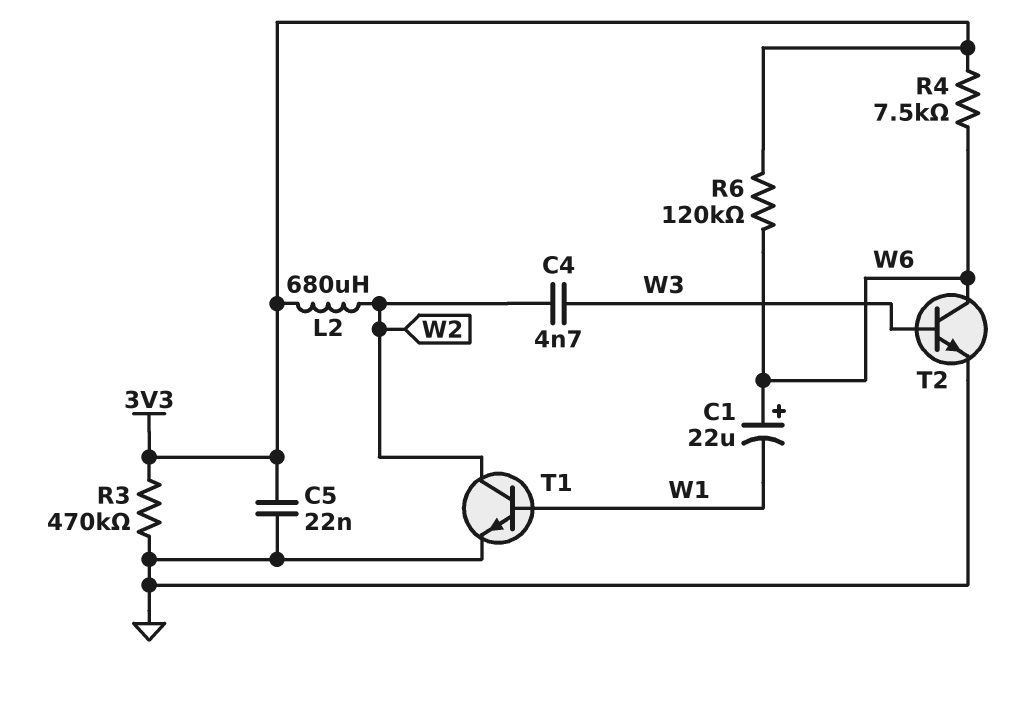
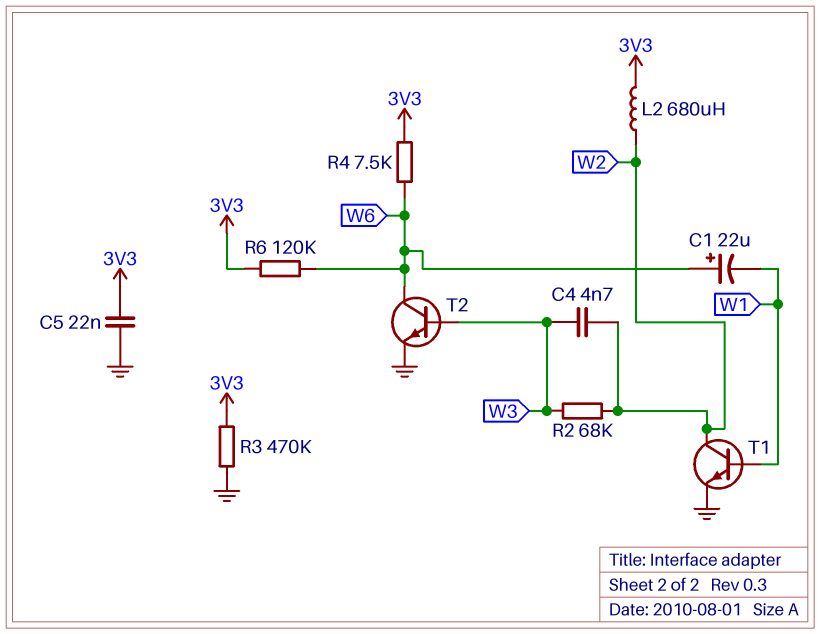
R2: none -> 68k (W2, W3)

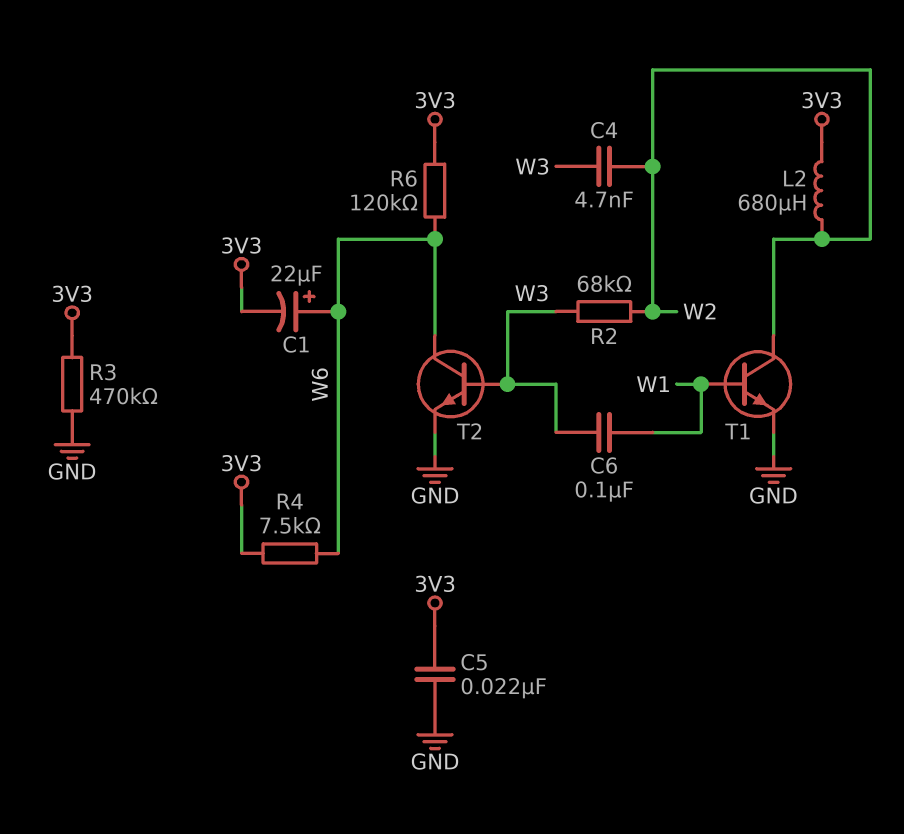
C1: 22uF (plus W6, minus W1) -> 22uF (plus W6, minus 3V3)
C6: none -> 100nF (W1, W3)

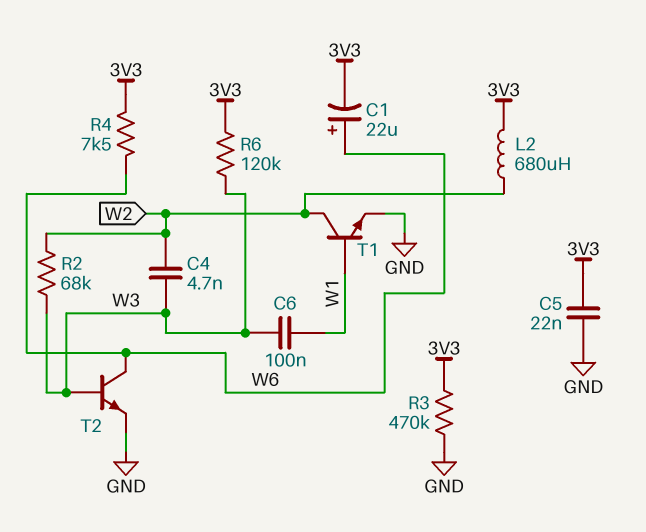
R6: 120k (3V3, W6) -> 120k (3V3, W3)

